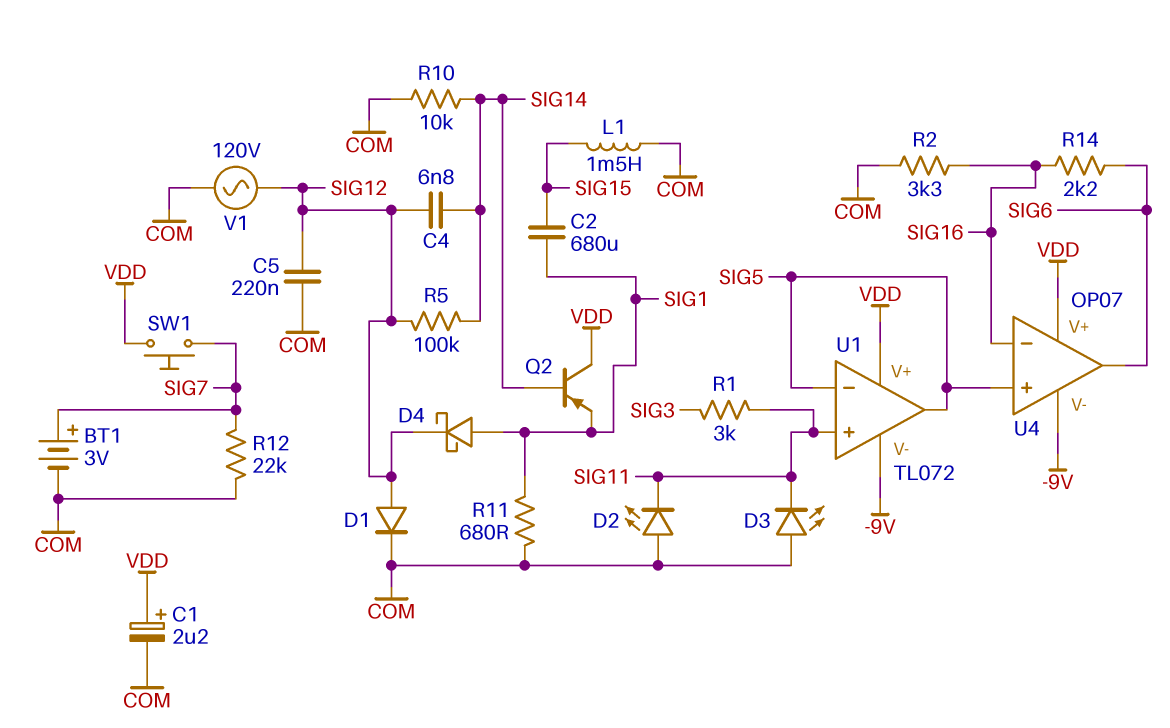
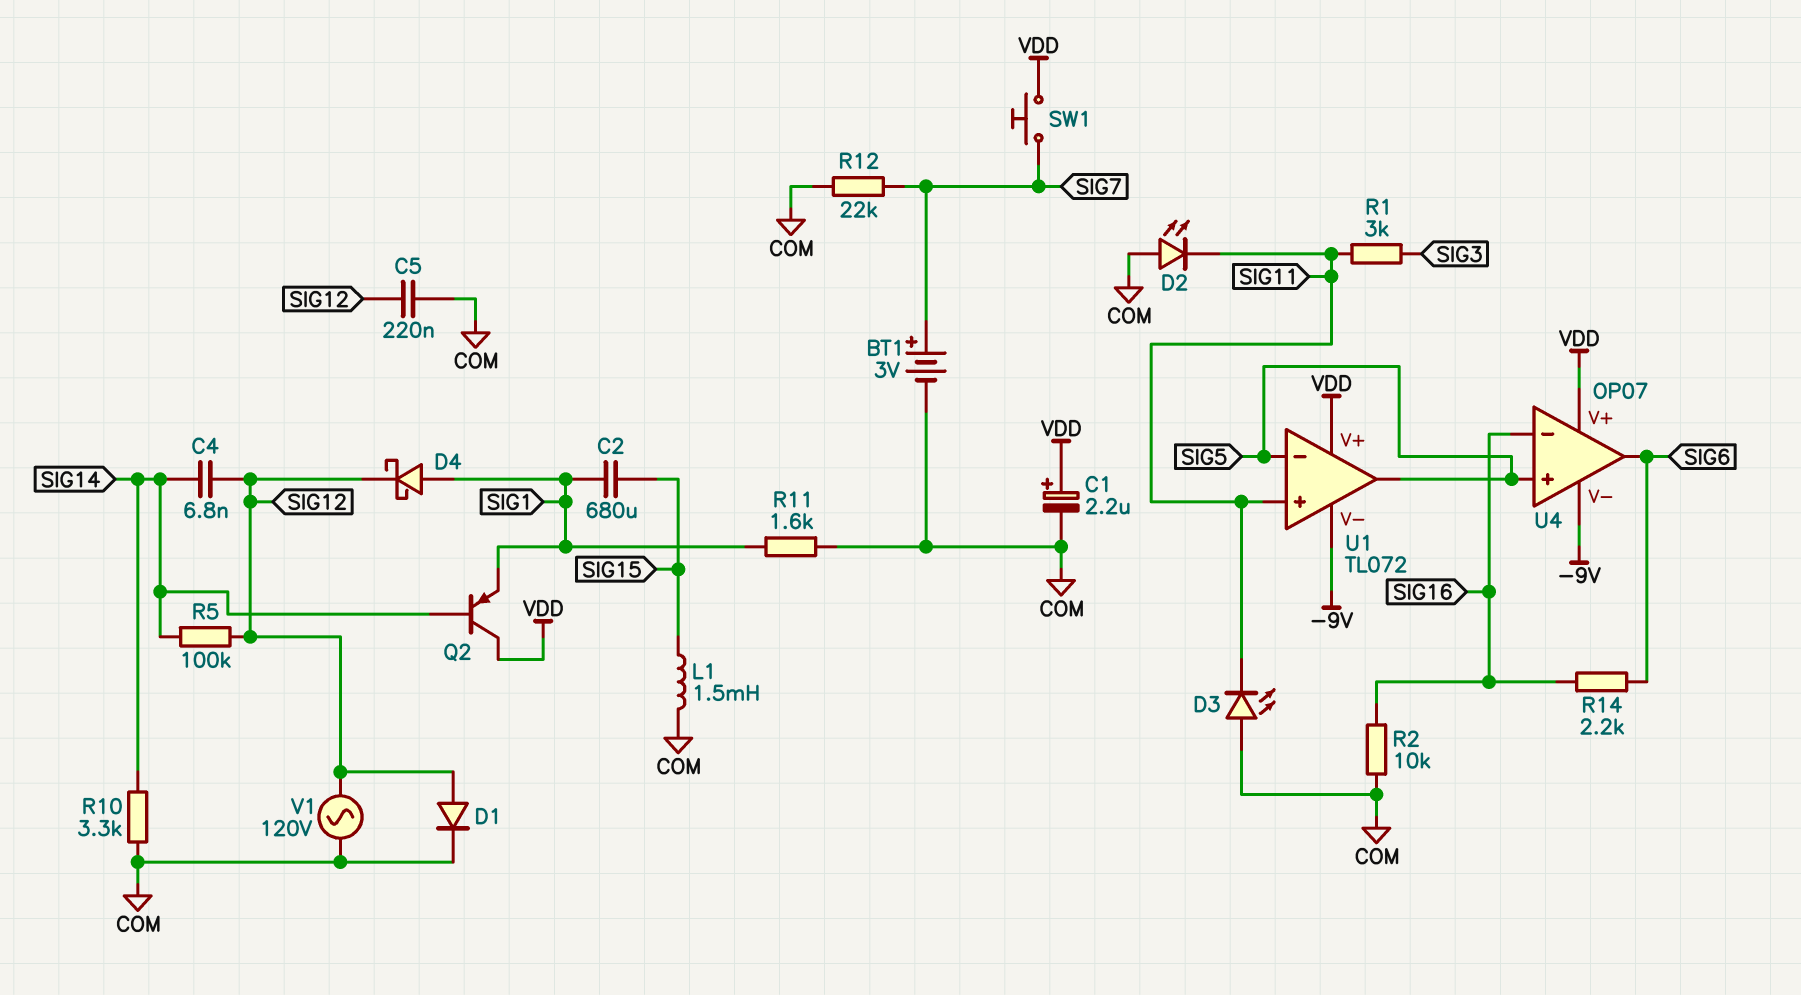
R2: 3.3k (COM, SIG16) -> 10k (COM, SIG16)
R10: 10k (COM, SIG14) -> 3.3k (COM, SIG14)
R11: 680 (COM, SIG1) -> 1.6k (COM, SIG1)

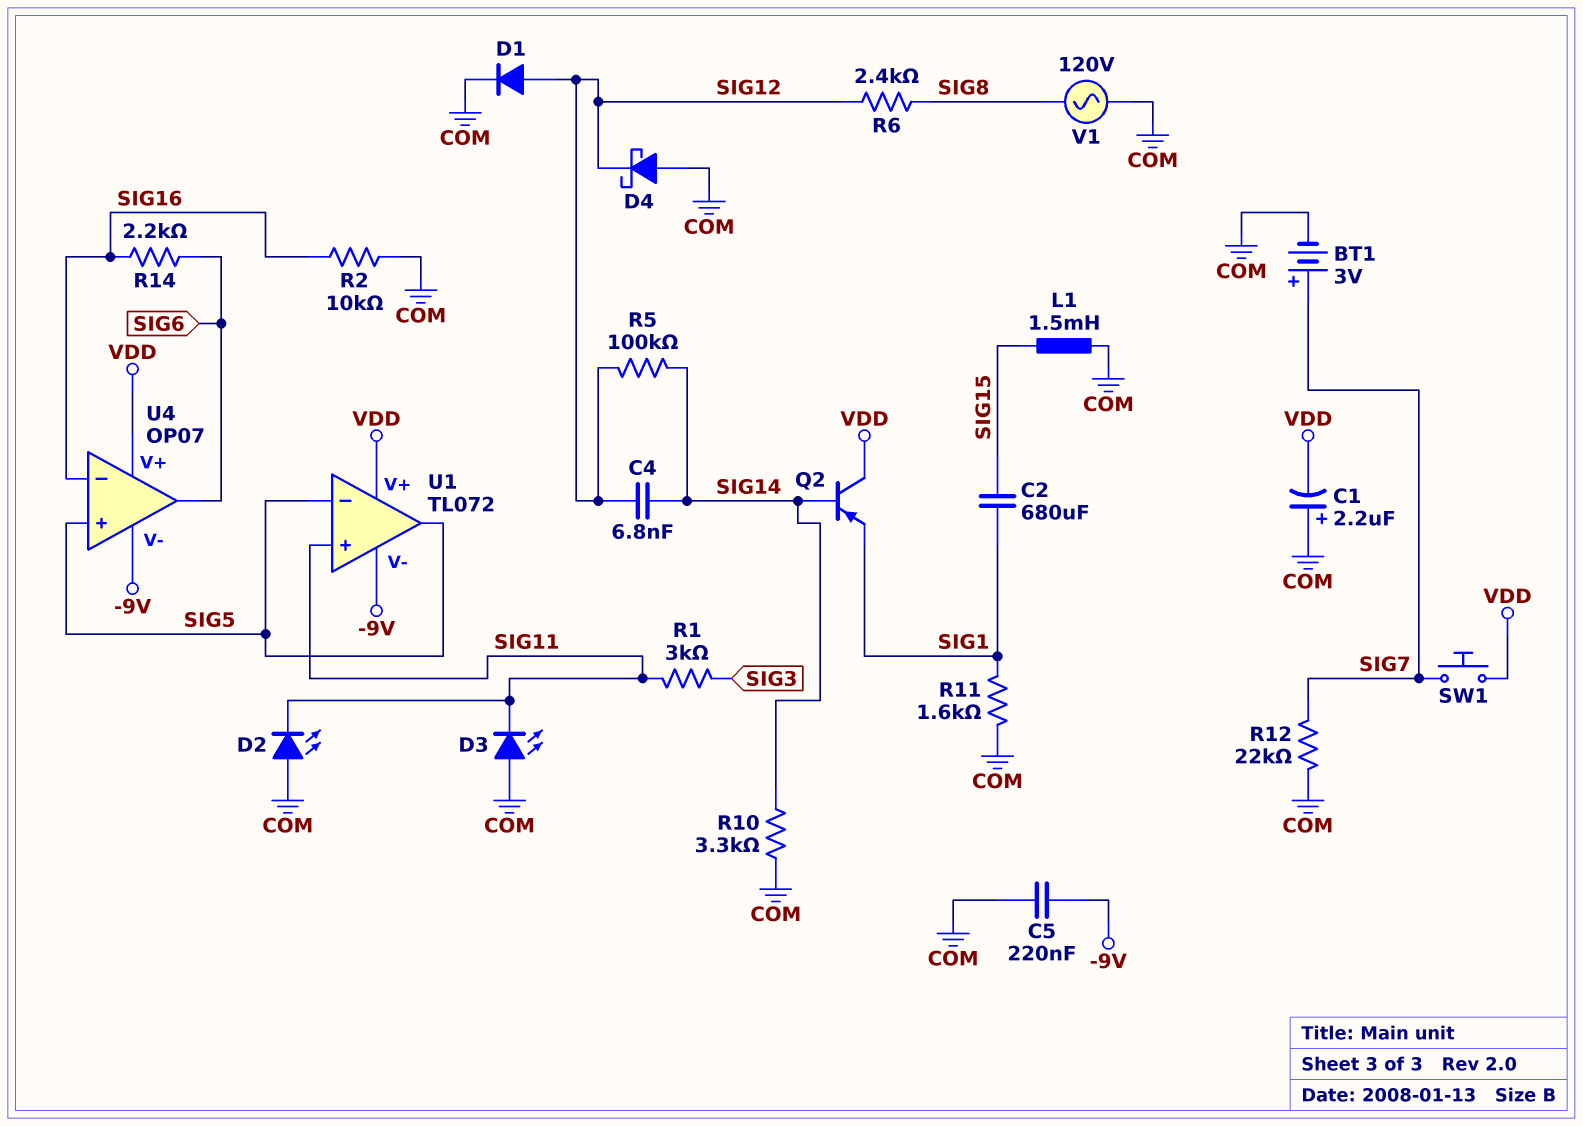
C1: 2.2uF (plus VDD, minus COM) -> 2.2uF (plus COM, minus VDD)
C5: 220nF (COM, SIG12) -> 220nF (-9V, COM)
D4: schottky (A SIG1, K SIG12) -> schottky (A COM, K SIG12)
R6: none -> 2.4k (SIG8, SIG12)
V1: AC 120V (COM, SIG12) -> AC 120V (COM, SIG8)

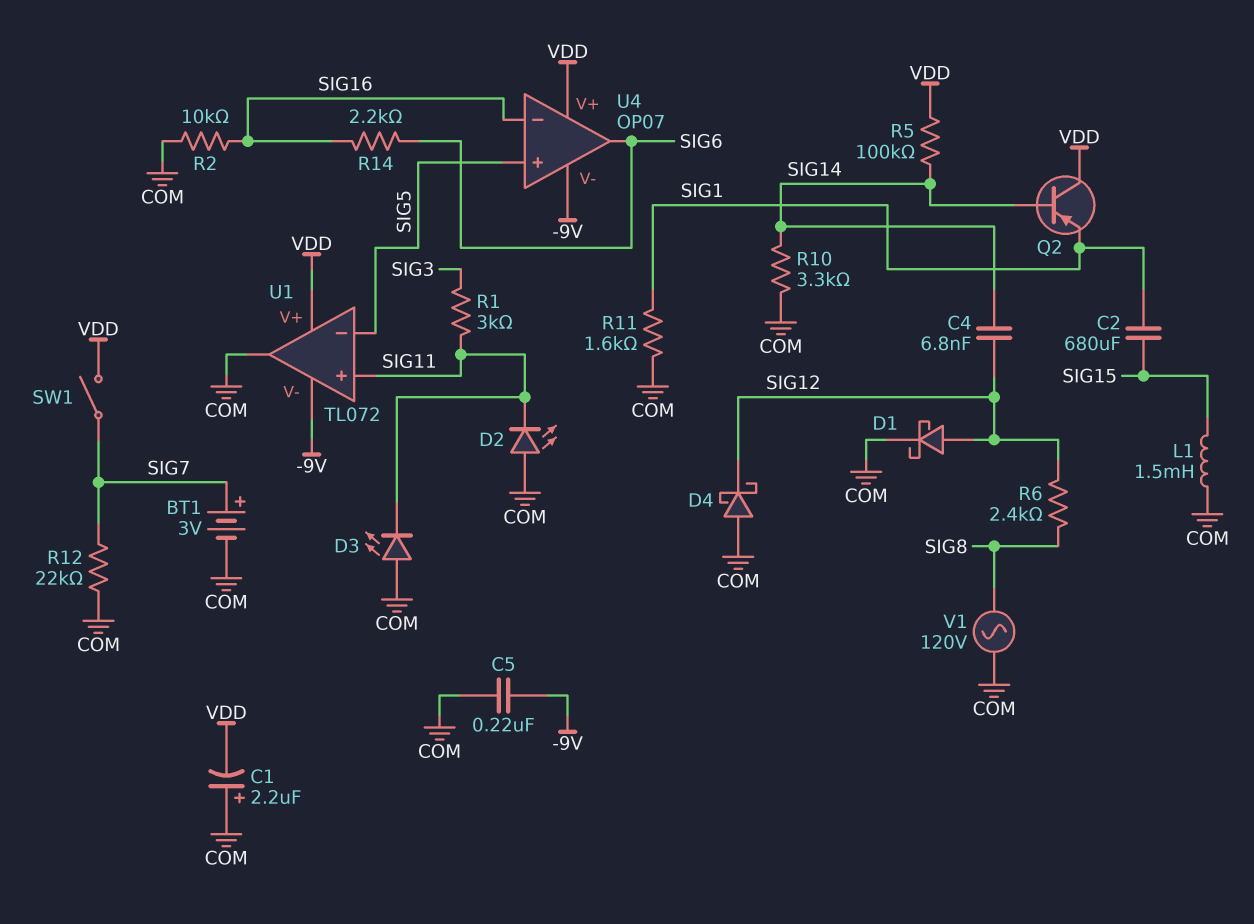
D1: diode (A SIG12, K COM) -> schottky (A SIG12, K COM)
R5: 100k (SIG12, SIG14) -> 100k (SIG14, VDD)
SW1: button (SIG7, VDD) -> switch (SIG7, VDD)
U1 pin out: SIG5 -> COM

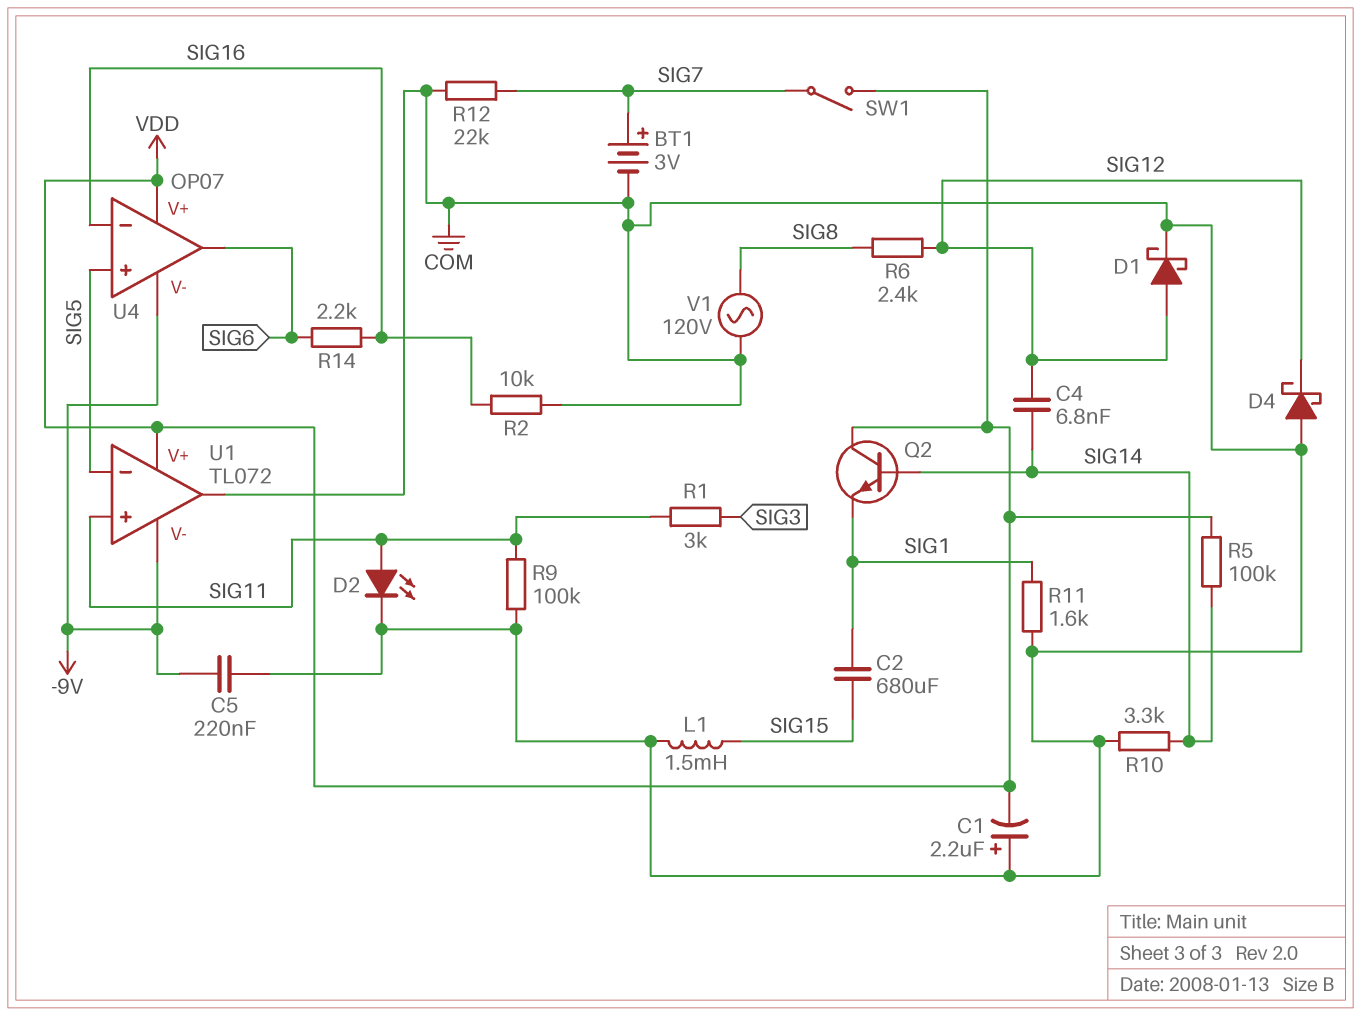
D2: LED (A COM, K SIG11) -> LED (A SIG11, K COM)
D3: LED (A COM, K SIG11) -> none
Q2: PNP (B SIG14, C VDD, E SIG1) -> NPN (B SIG14, C VDD, E SIG1)
R9: none -> 100k (COM, SIG11)

